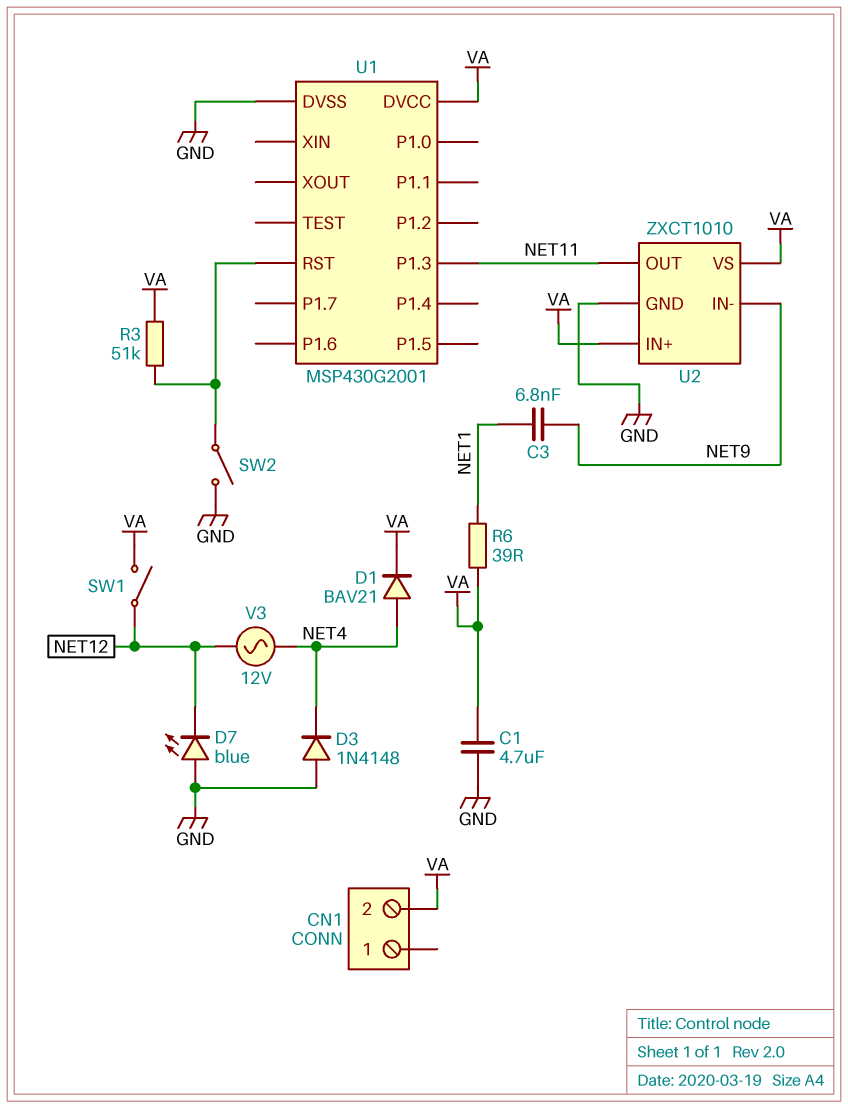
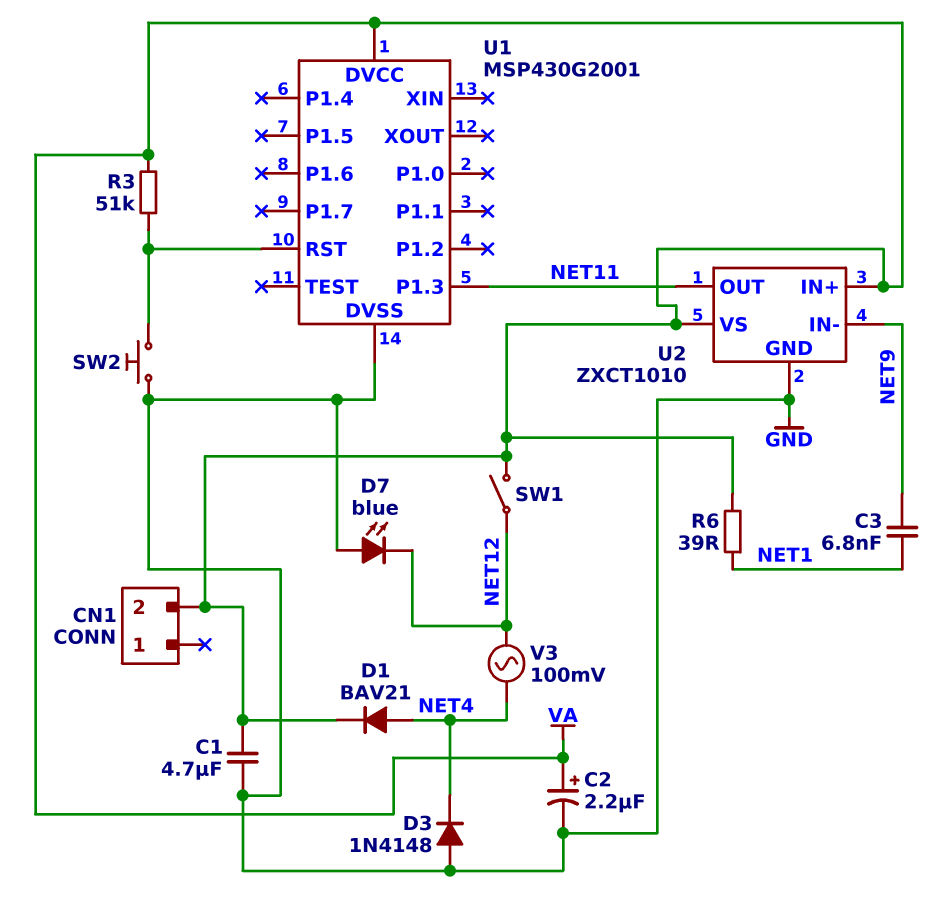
C2: none -> 2.2uF (plus VA, minus GND)
SW2: switch (GND, U1/RST) -> button (GND, U1/RST)
V3: AC 12V (NET4, NET12) -> AC 100mV (NET4, NET12)

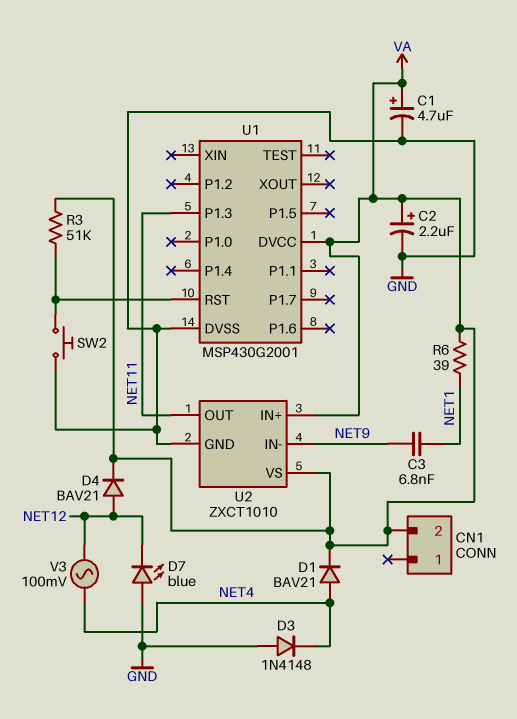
C1: 4.7uF (GND, VA) -> 4.7uF (plus VA, minus GND)
D4: none -> diode BAV21 (A NET12, K VA)
SW1: switch (NET12, VA) -> none

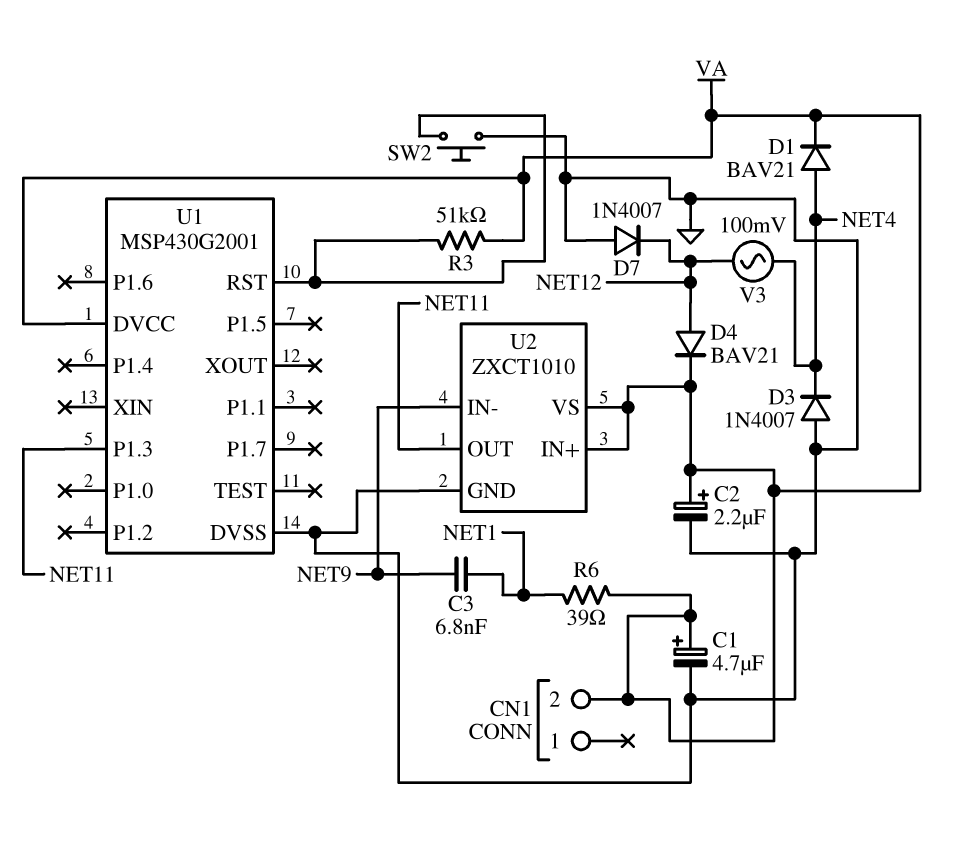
D3: diode 1N4148 (A GND, K NET4) -> diode 1N4007 (A GND, K NET4)
D7: LED blue (A GND, K NET12) -> diode 1N4007 (A GND, K NET12)

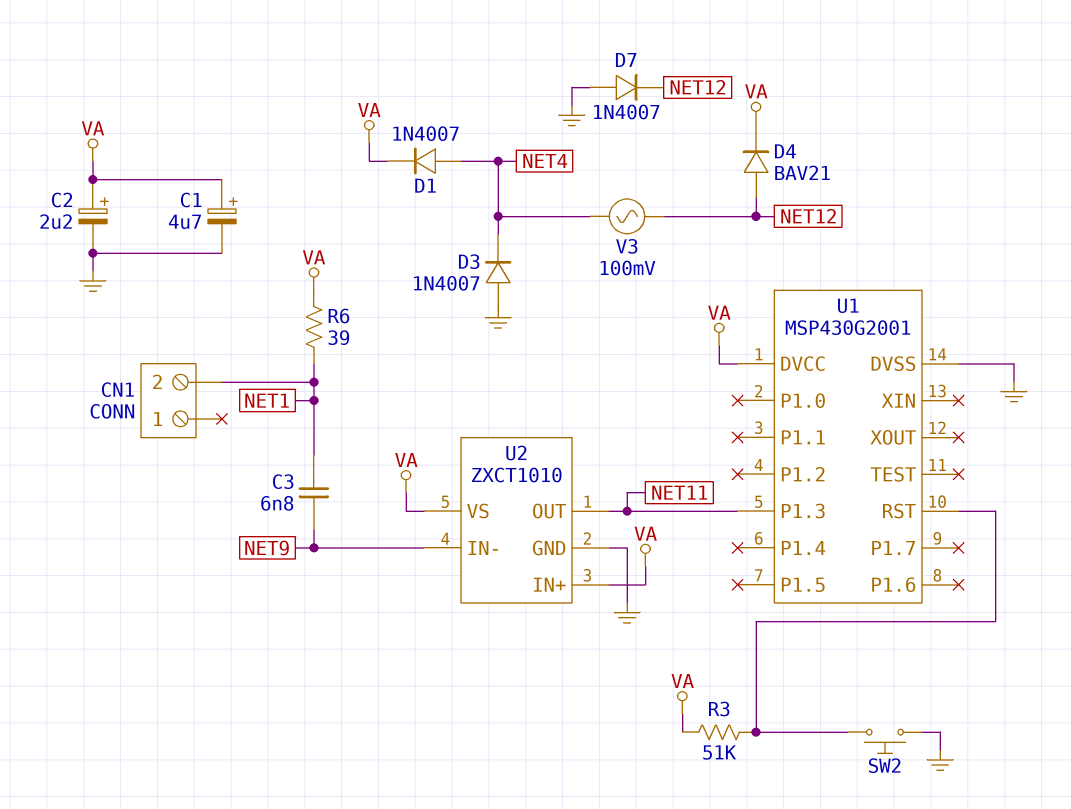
CN1 pin 2: VA -> NET1
D1: diode BAV21 (A NET4, K VA) -> diode 1N4007 (A NET4, K VA)

